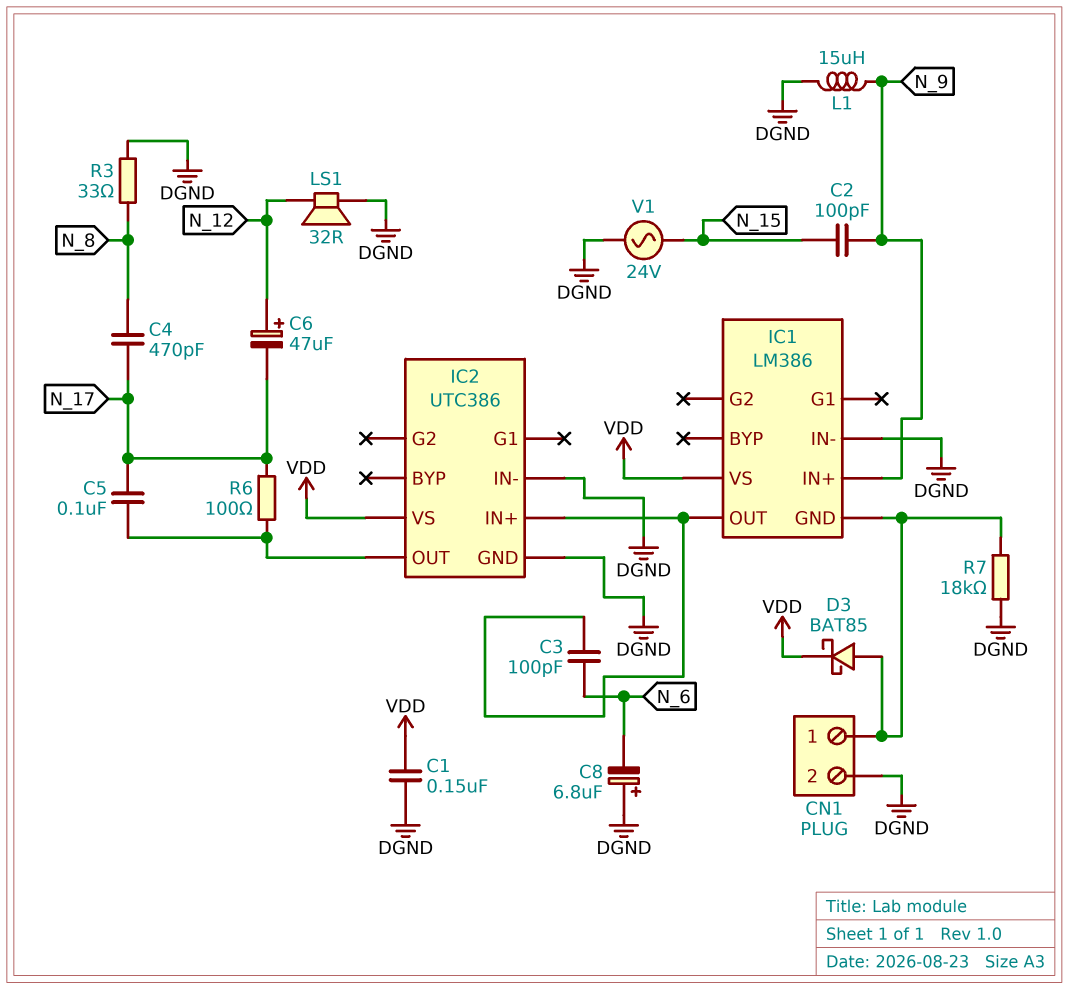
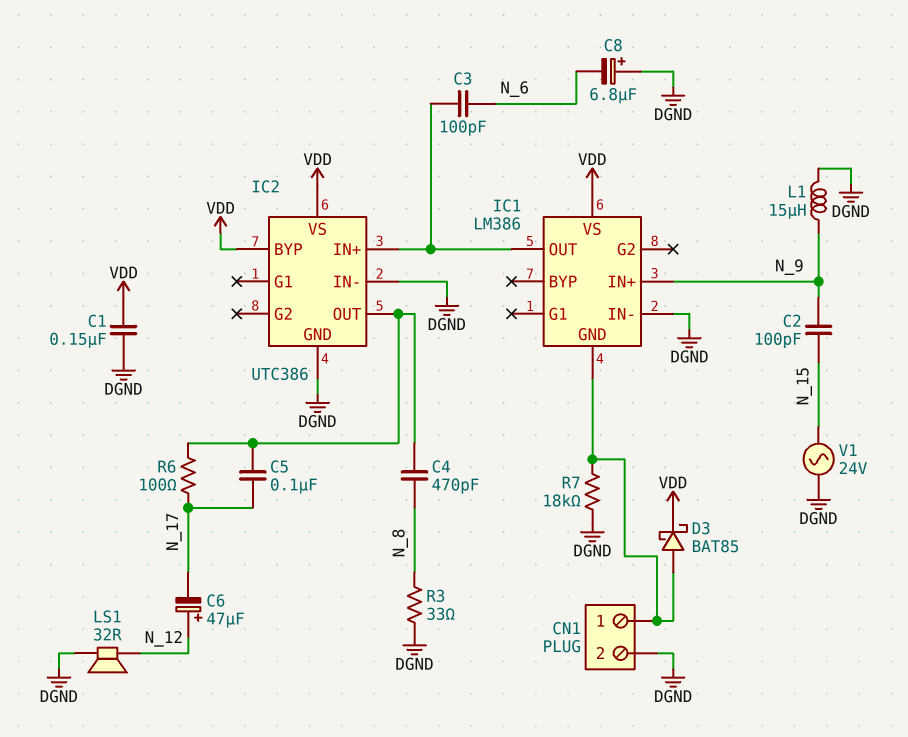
C4: 470pF (N_8, N_17) -> 470pF (IC2/OUT, N_8)
IC2 pin BYP: none -> VDD

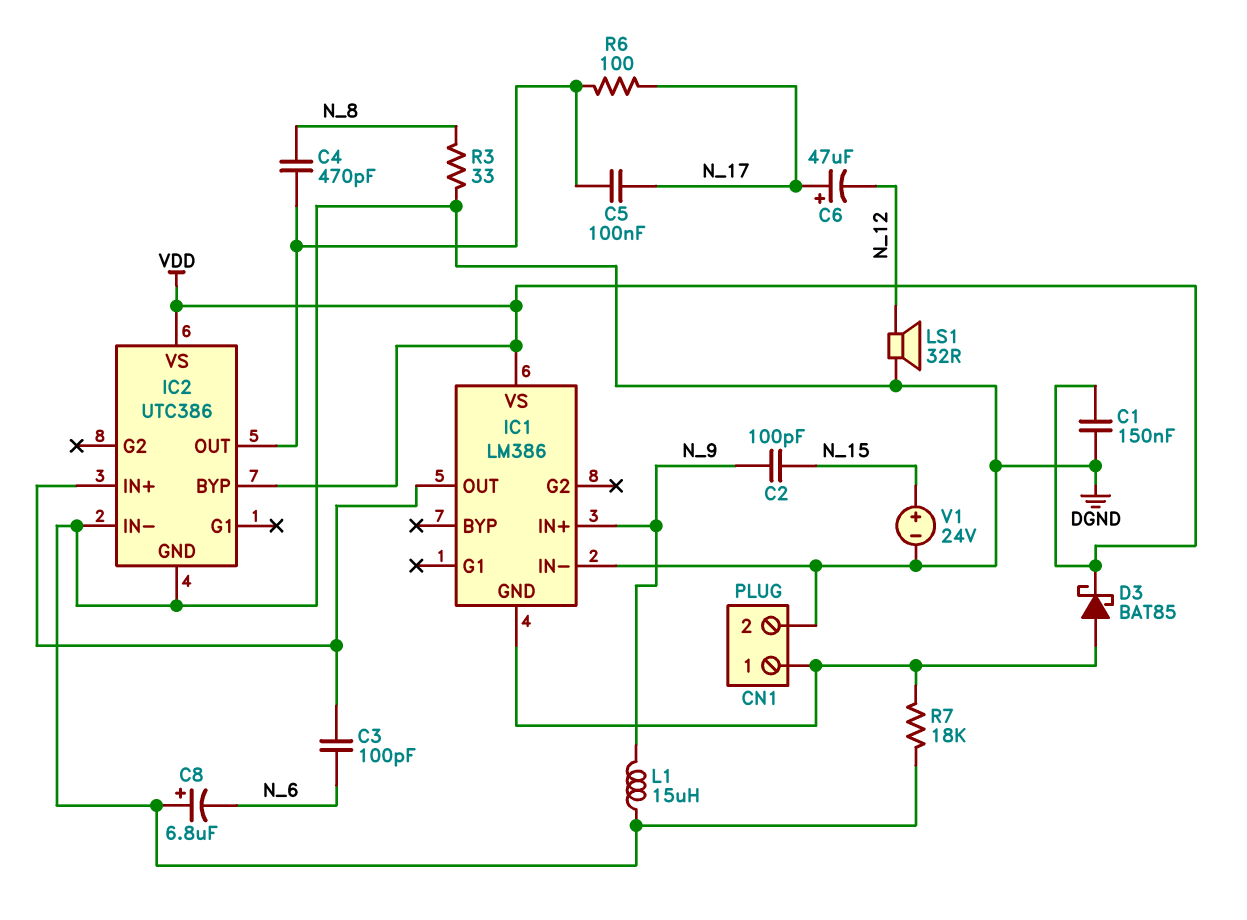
C6: 47uF (plus N_12, minus N_17) -> 47uF (plus N_17, minus N_12)
V1: AC 24V (DGND, N_15) -> 24V (plus N_15, minus DGND)

